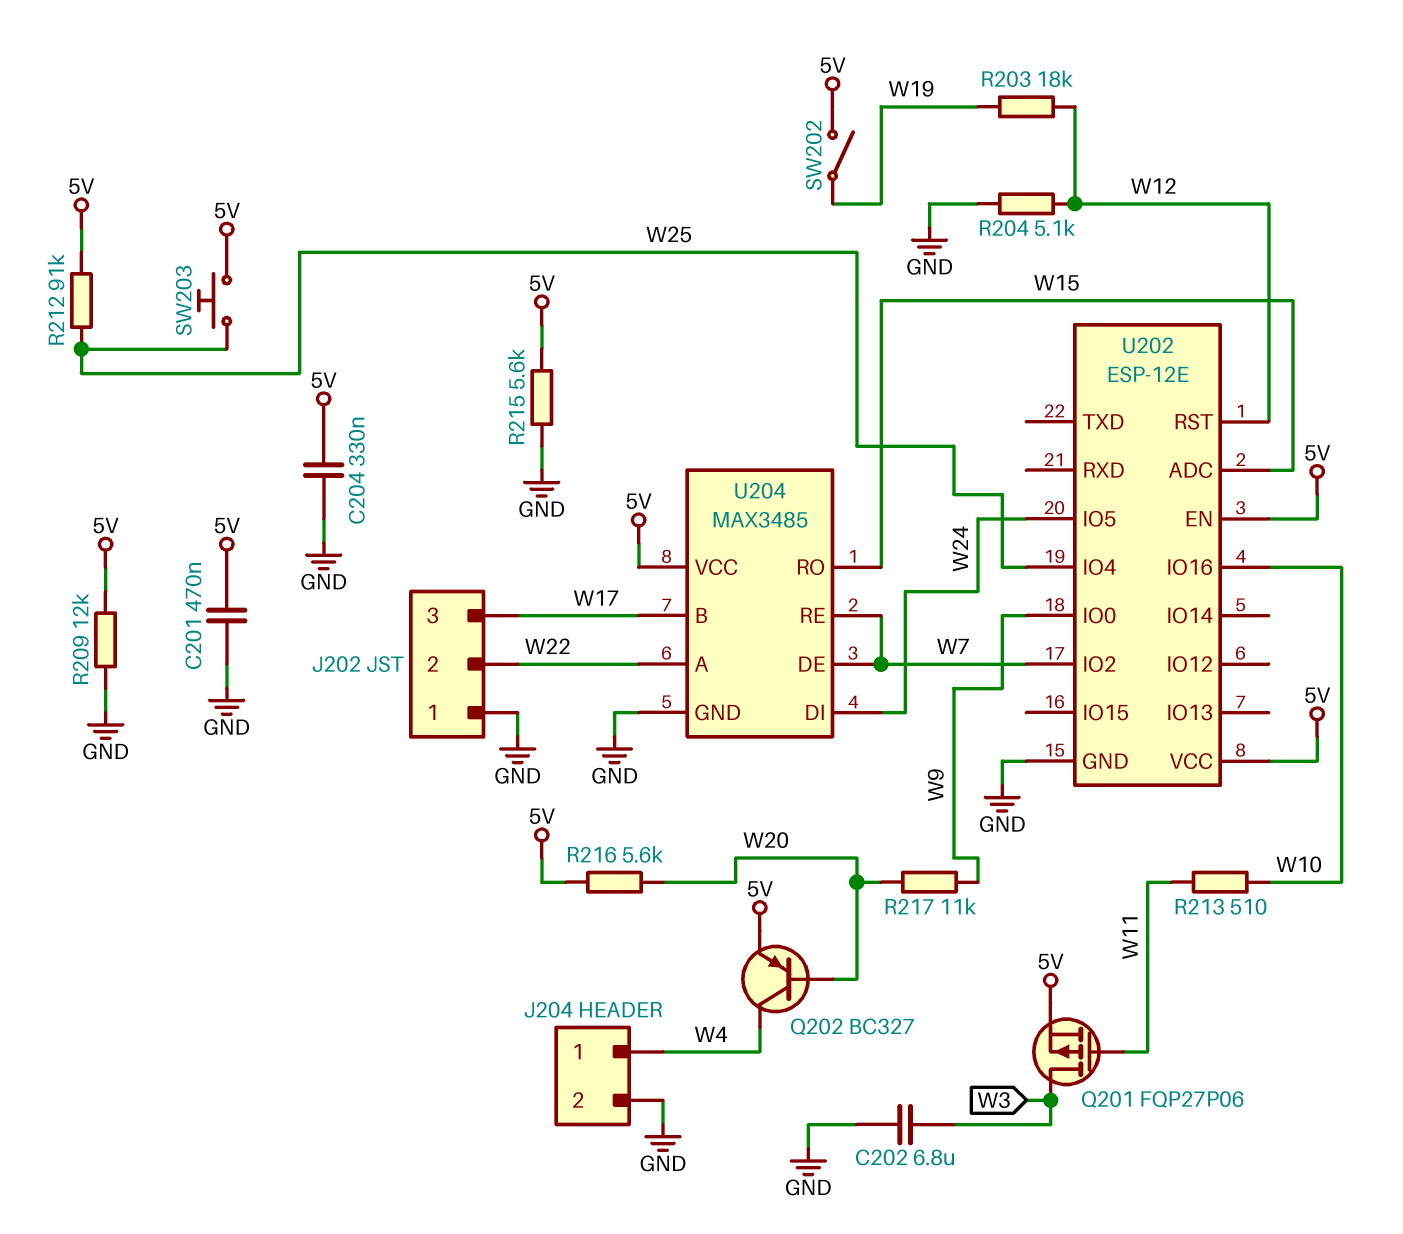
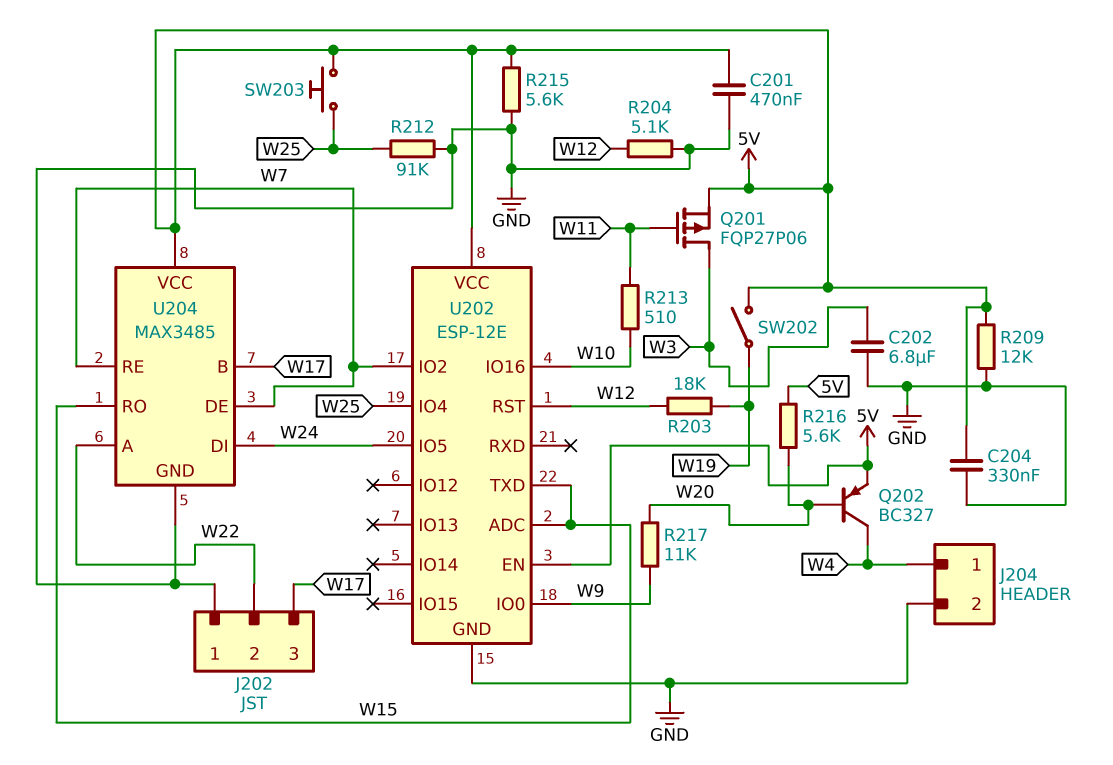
R212: 91k (5V, W25) -> 91k (GND, W25)
U202 pin TXD: none -> W15

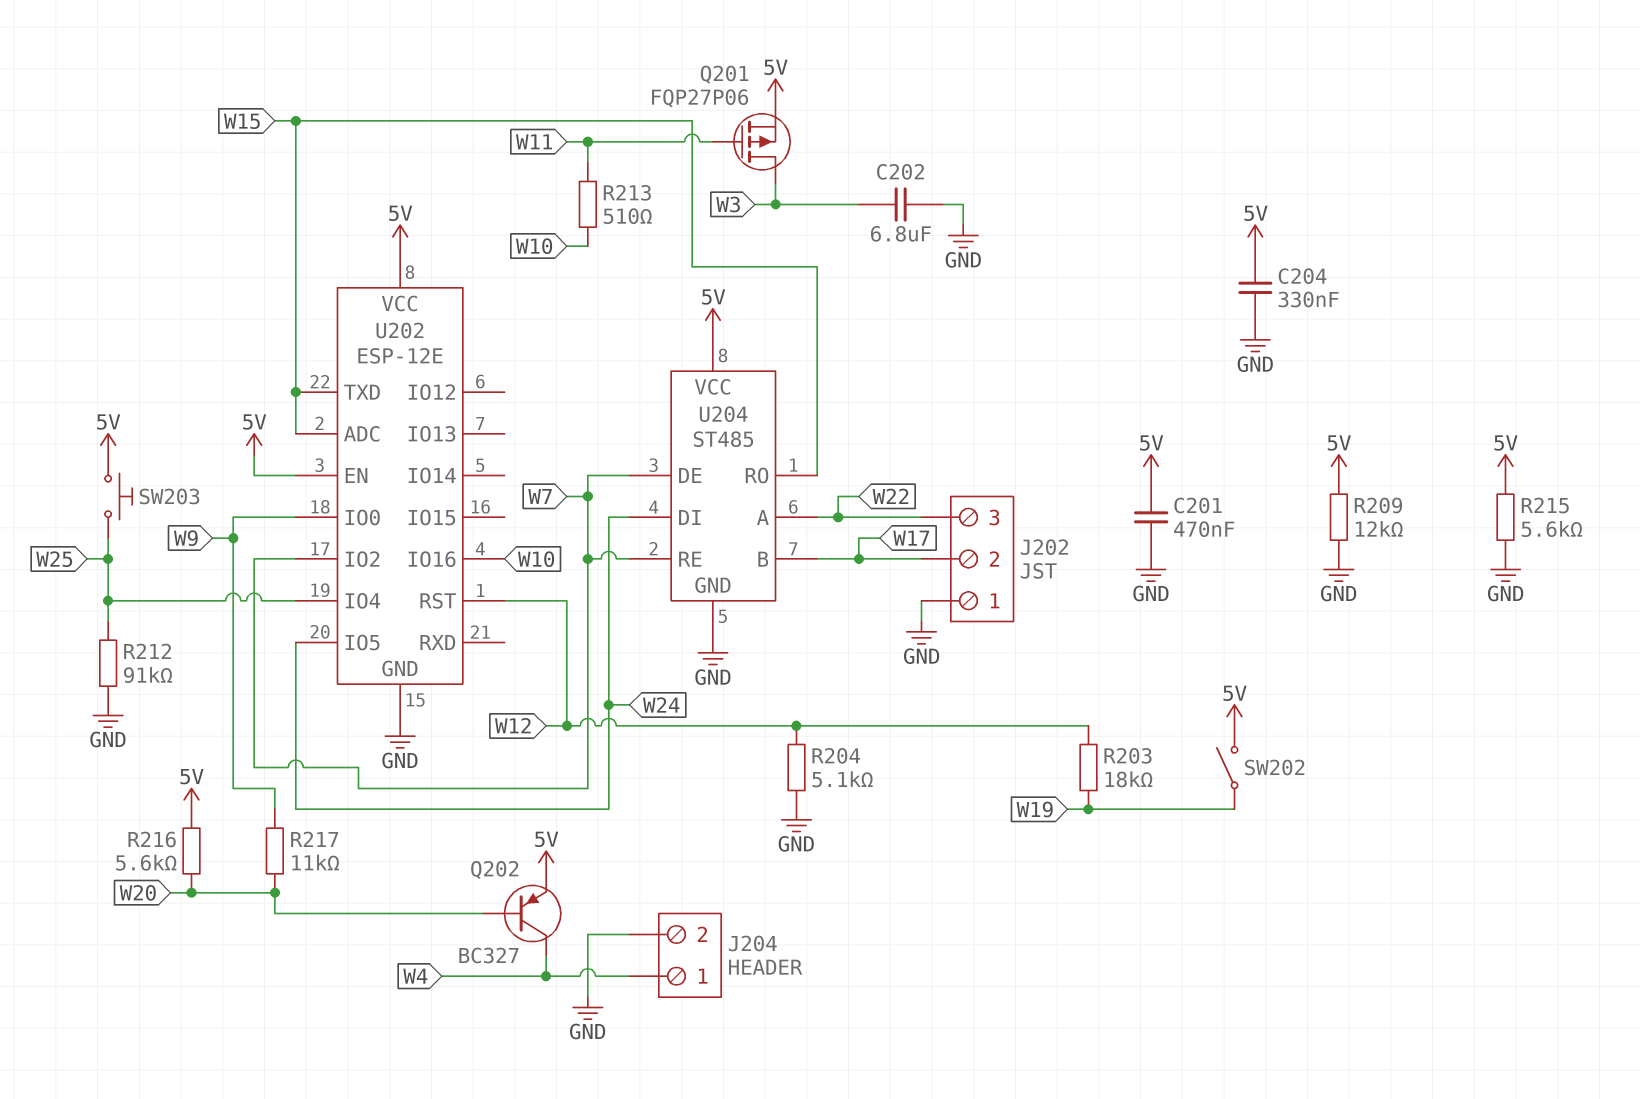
J202 pin 2: W22 -> W17
J202 pin 3: W17 -> W22
U204: MAX3485 -> ST485

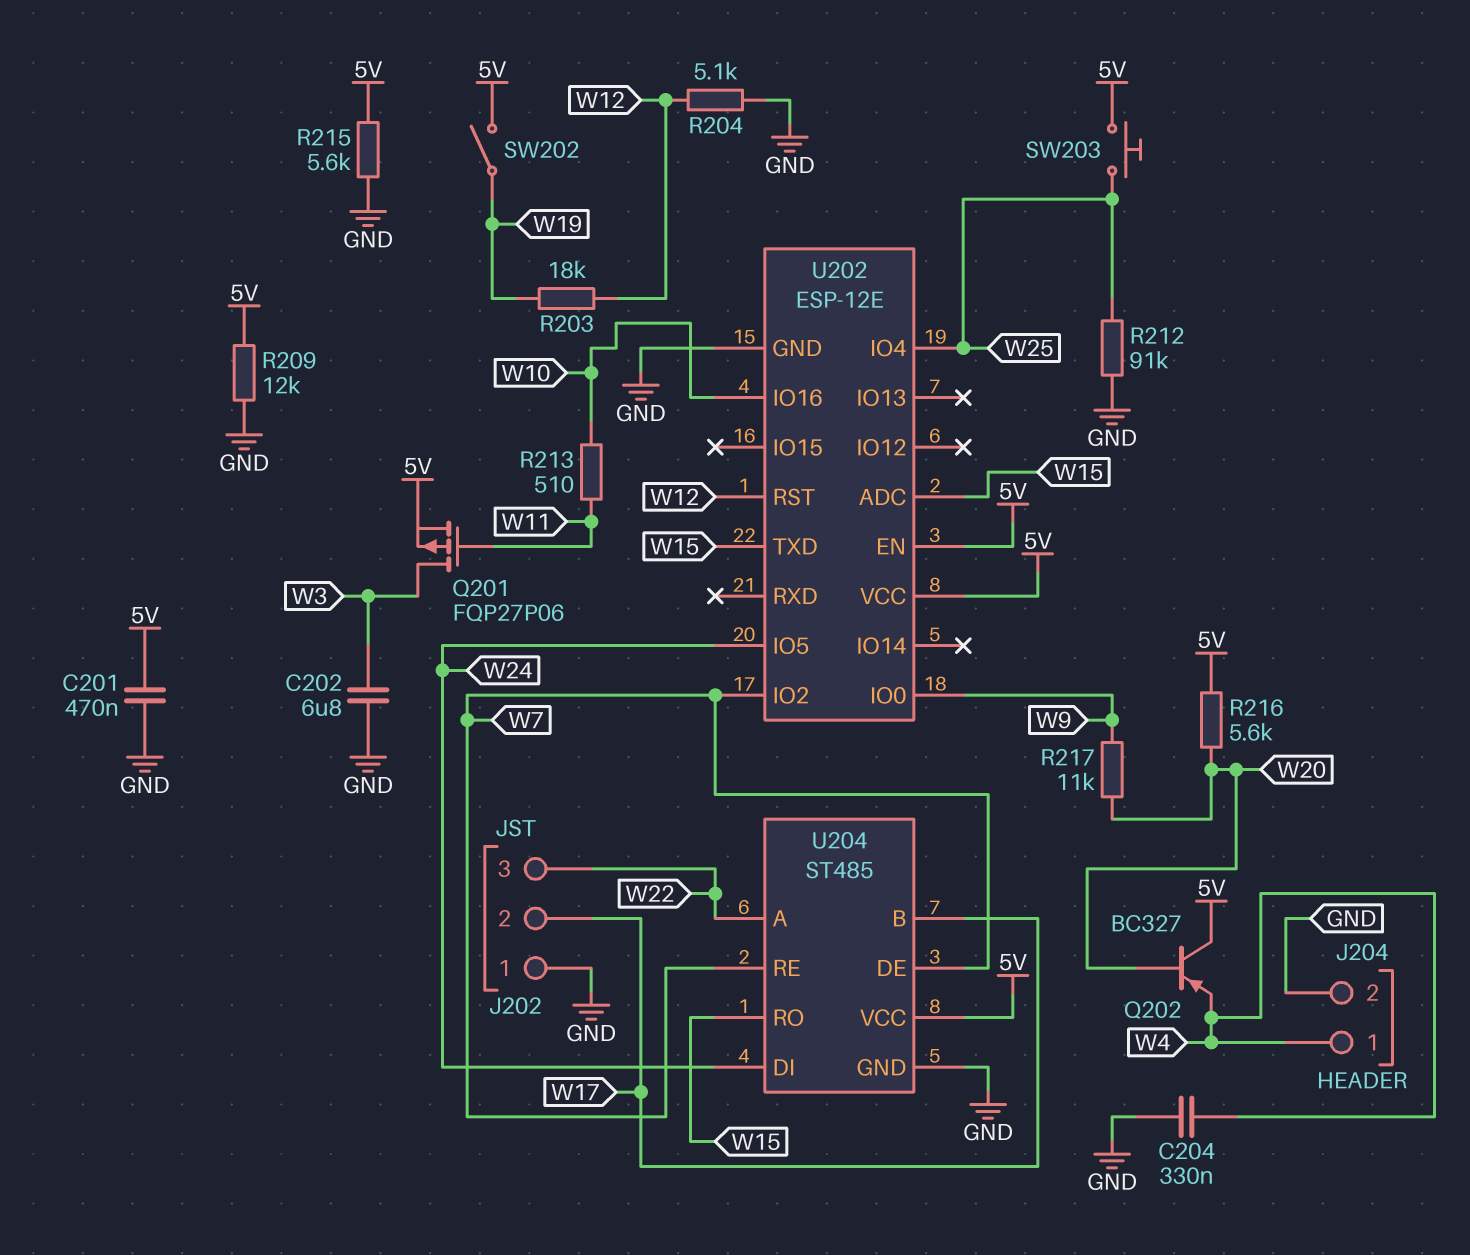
C204: 330nF (5V, GND) -> 330nF (GND, W4)
Q202: PNP BC327 (B W20, C W4, E 5V) -> PNP BC327 (B W20, C 5V, E W4)

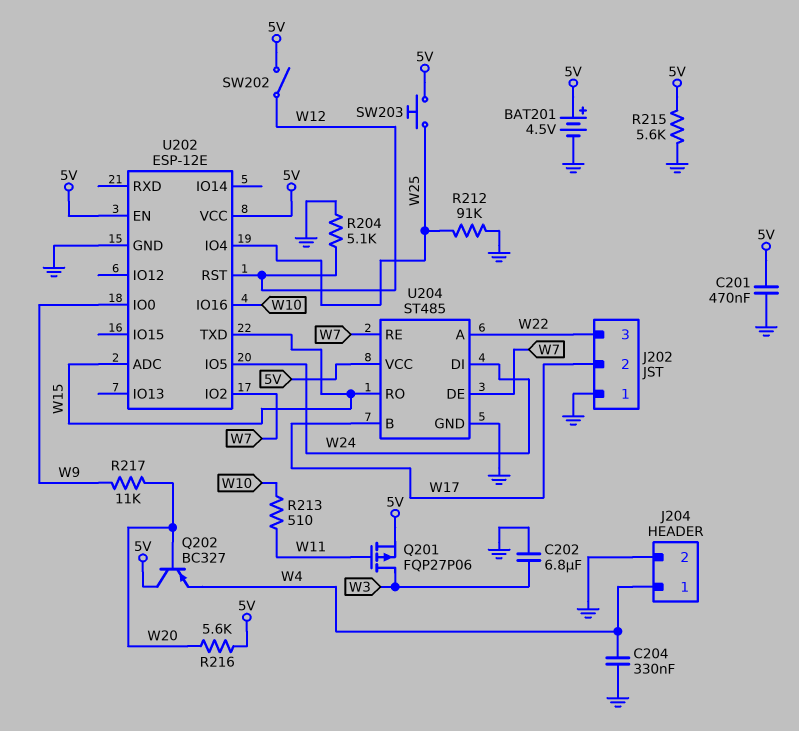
BAT201: none -> 4.5V (plus 5V, minus GND)
R203: 18k (W12, W19) -> none
R209: 12k (5V, GND) -> none
SW202: switch (5V, W19) -> switch (5V, W12)

